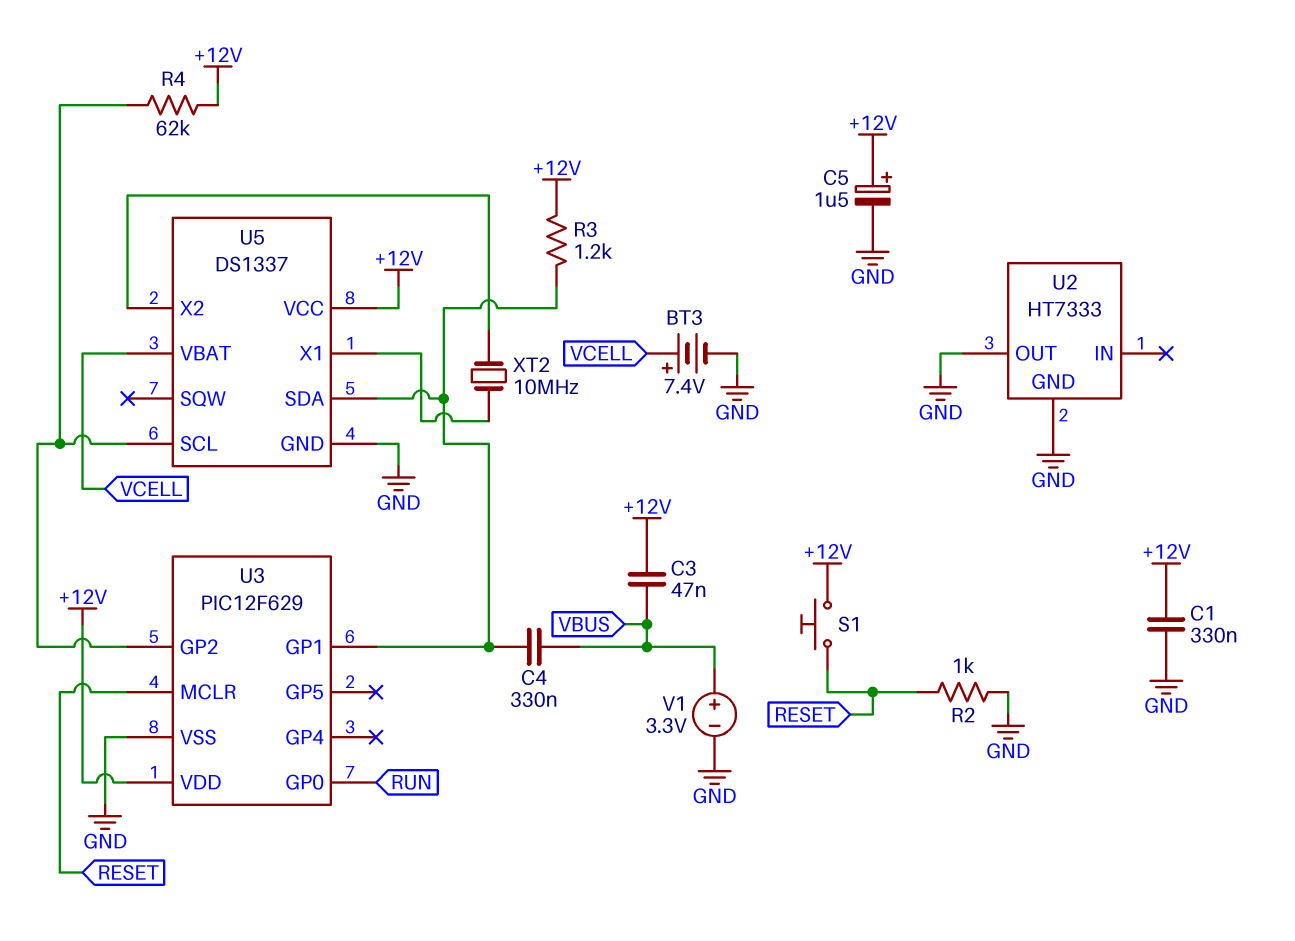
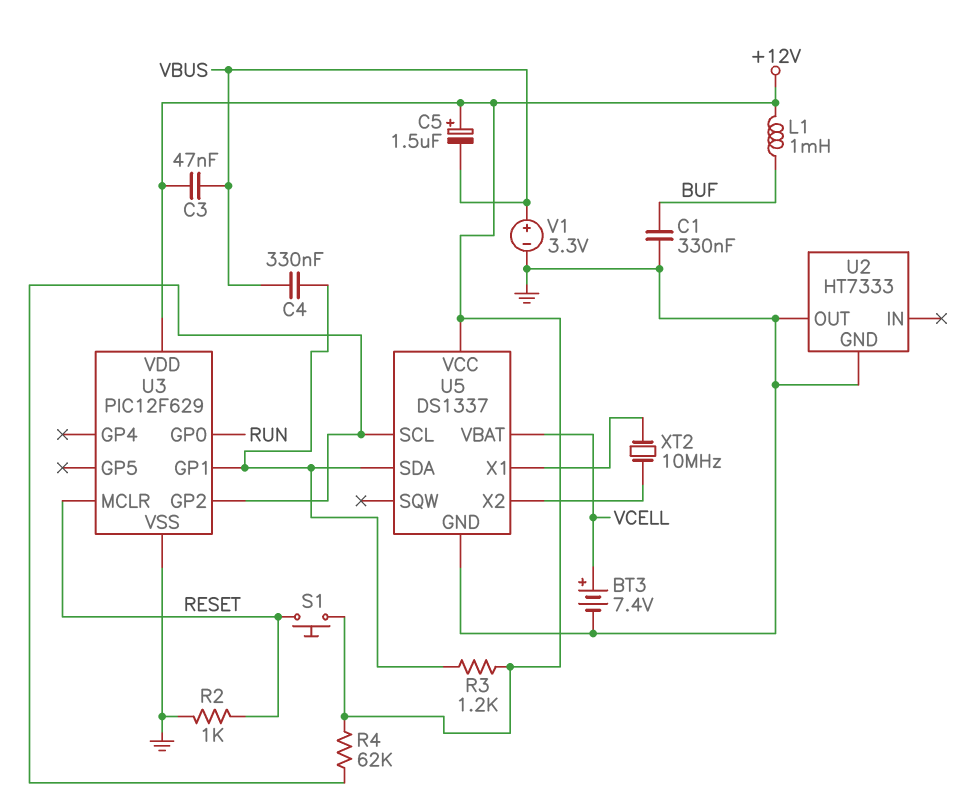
C1: 330nF (+12V, GND) -> 330nF (BUF, GND)
C5: 1.5uF (plus +12V, minus GND) -> 1.5uF (plus +12V, minus VBUS)
L1: none -> 1mH (+12V, BUF)

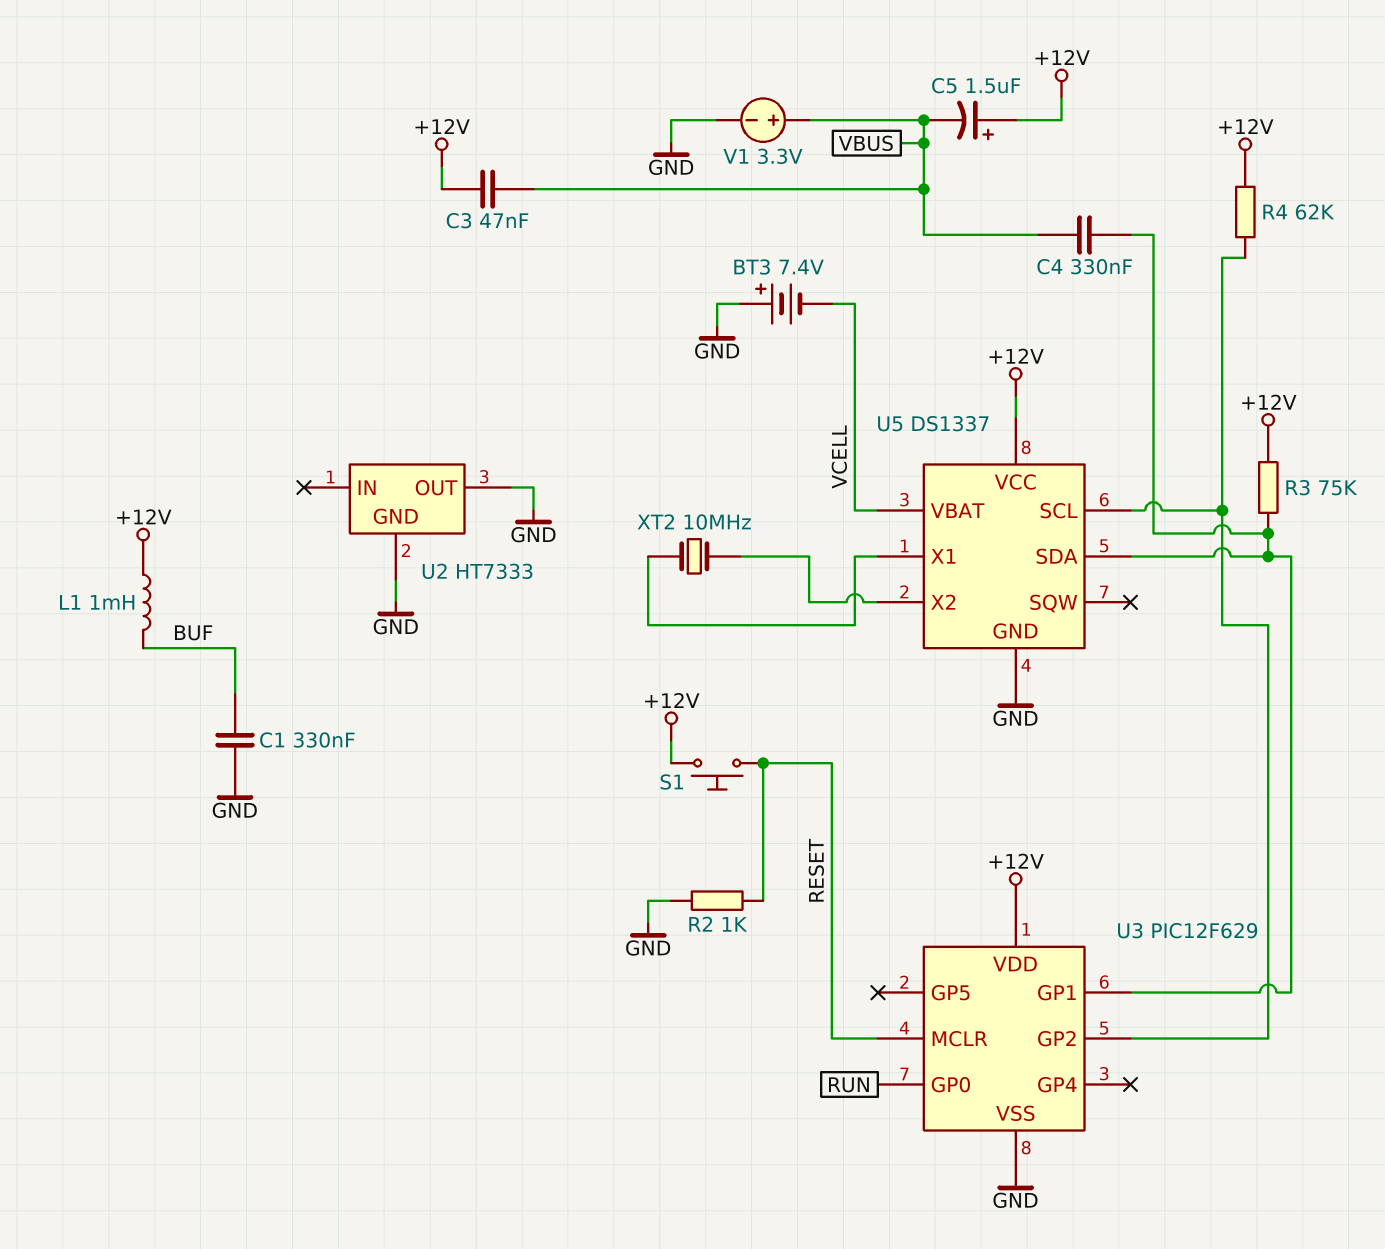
BT3: 7.4V (plus VCELL, minus GND) -> 7.4V (plus GND, minus VCELL)
R3: 1.2k (+12V, U3/GP1) -> 75k (+12V, U3/GP1)

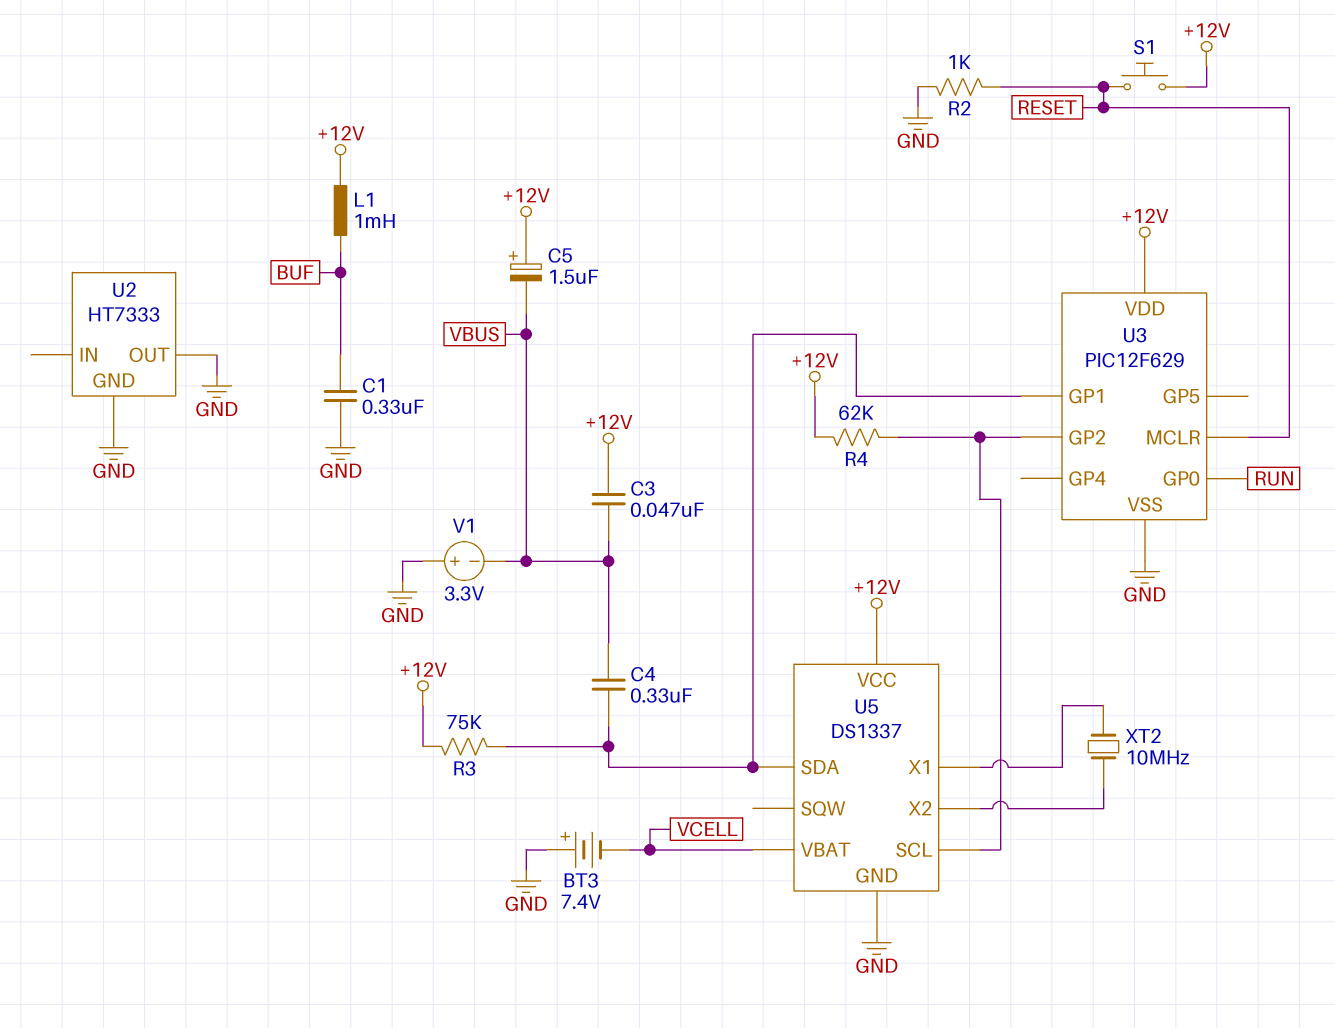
V1: 3.3V (plus VBUS, minus GND) -> 3.3V (plus GND, minus VBUS)

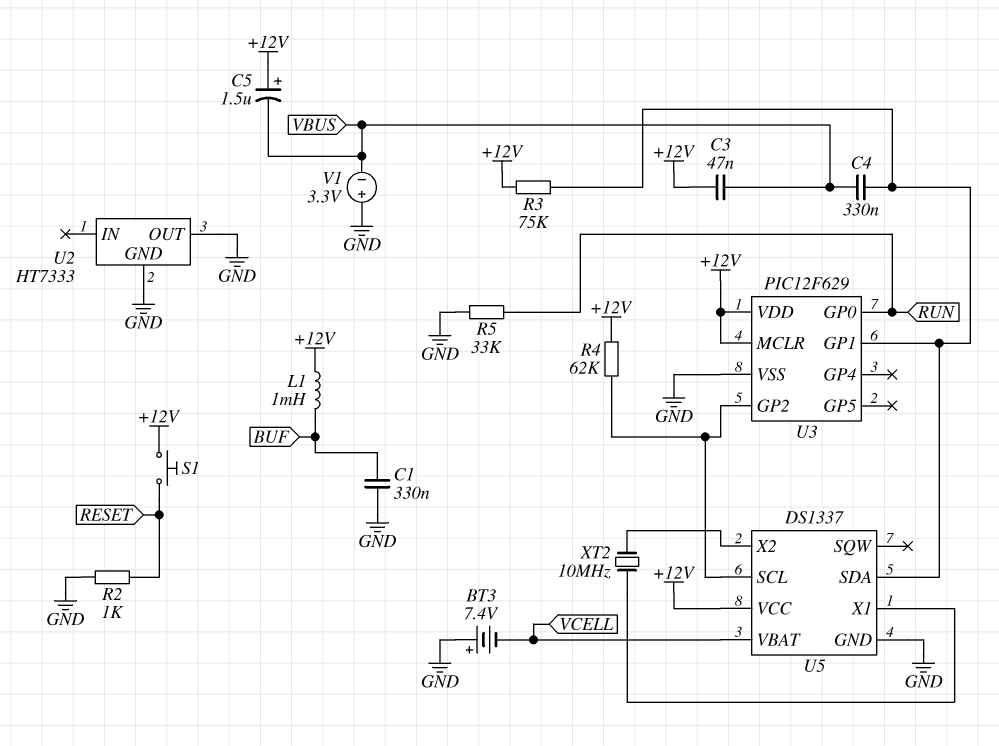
R5: none -> 33k (GND, RUN)
U3 pin MCLR: RESET -> +12V

